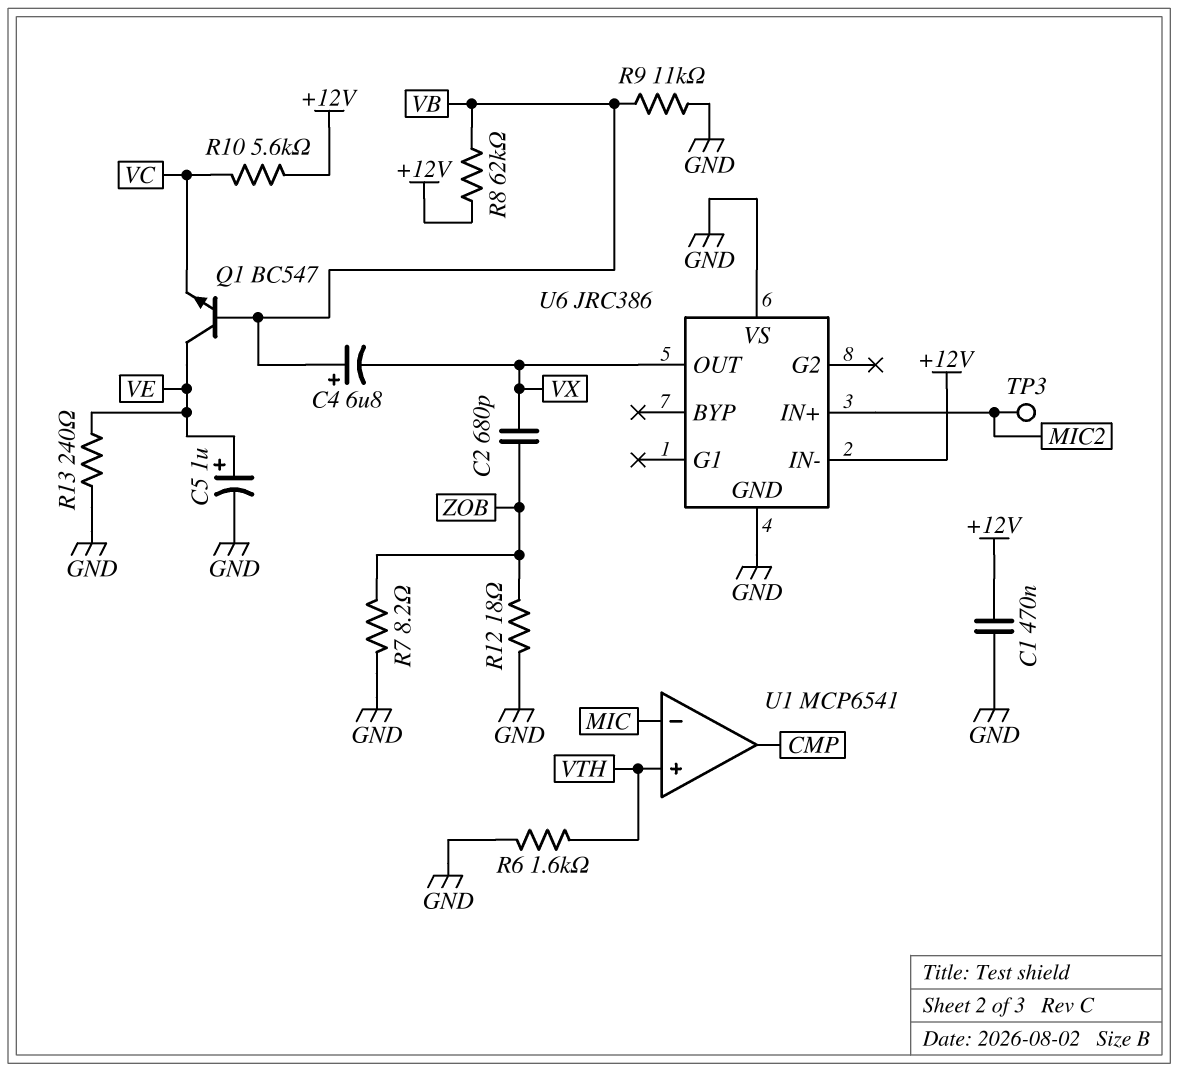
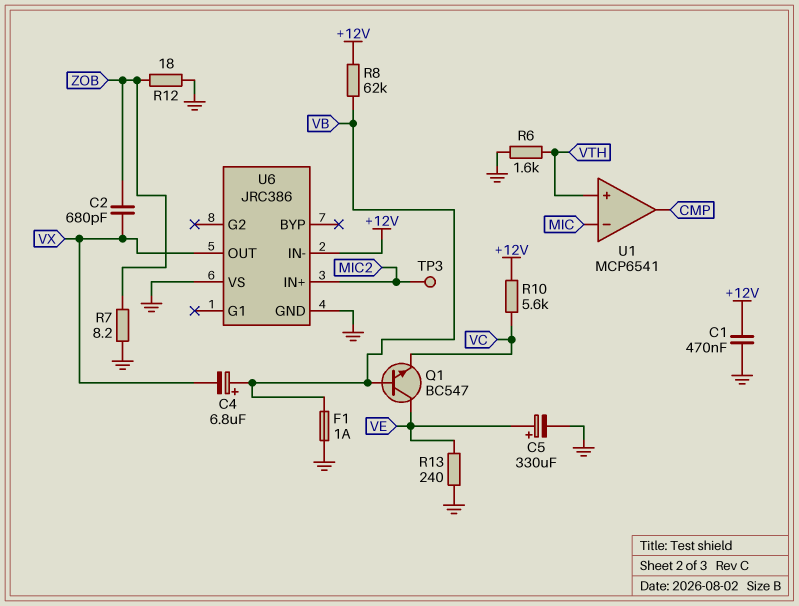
C5: 1uF (plus VE, minus GND) -> 330uF (plus VE, minus GND)
F1: none -> 1A (GND, VB)
R9: 11k (GND, VB) -> none

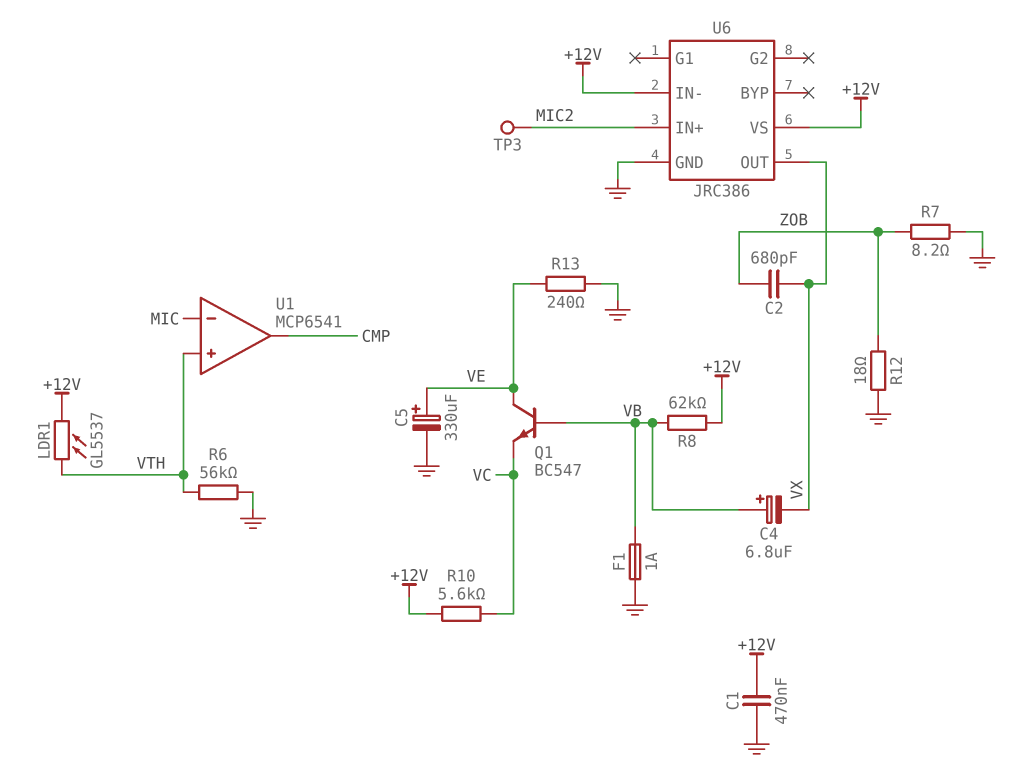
LDR1: none -> GL5537 (+12V, VTH)
R6: 1.6k (GND, VTH) -> 56k (GND, VTH)
U6 pin VS: GND -> +12V

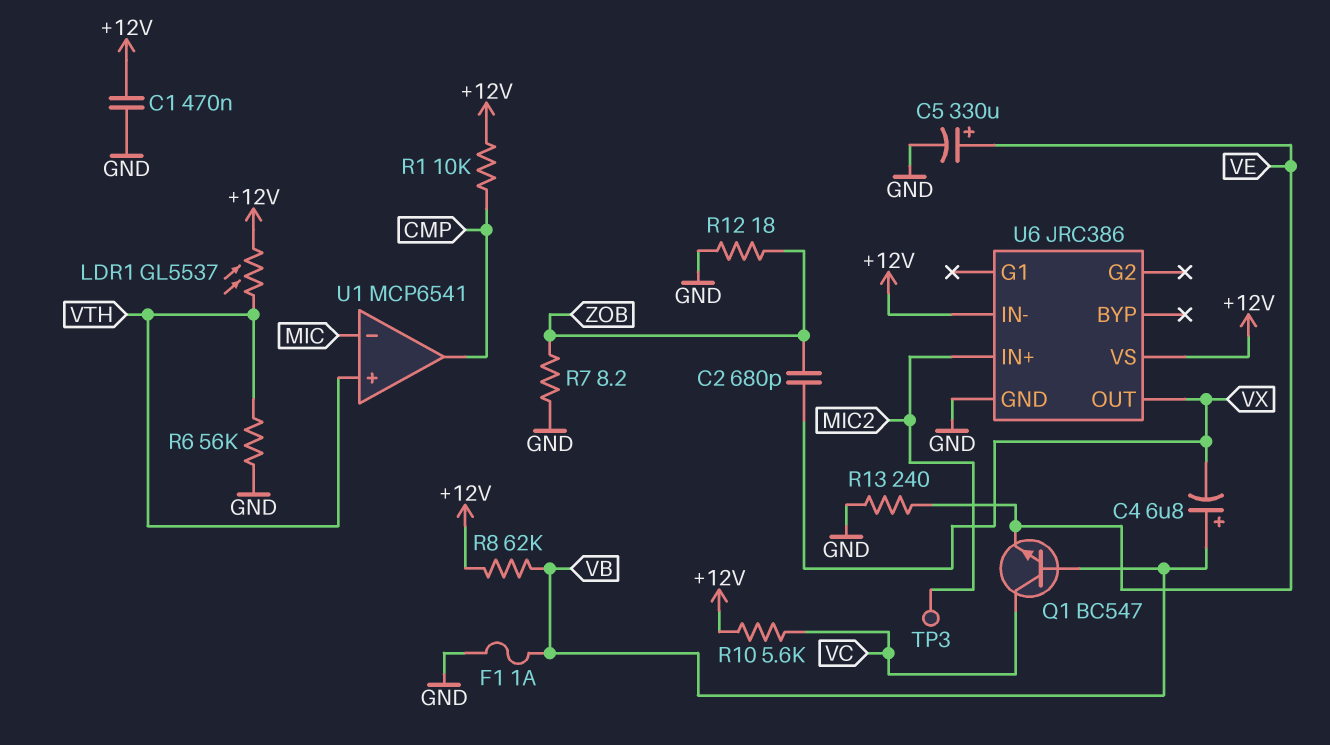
Q1: NPN BC547 (B VB, C VE, E VC) -> NPN BC547 (B VB, C VC, E VE)
R1: none -> 10k (+12V, CMP)

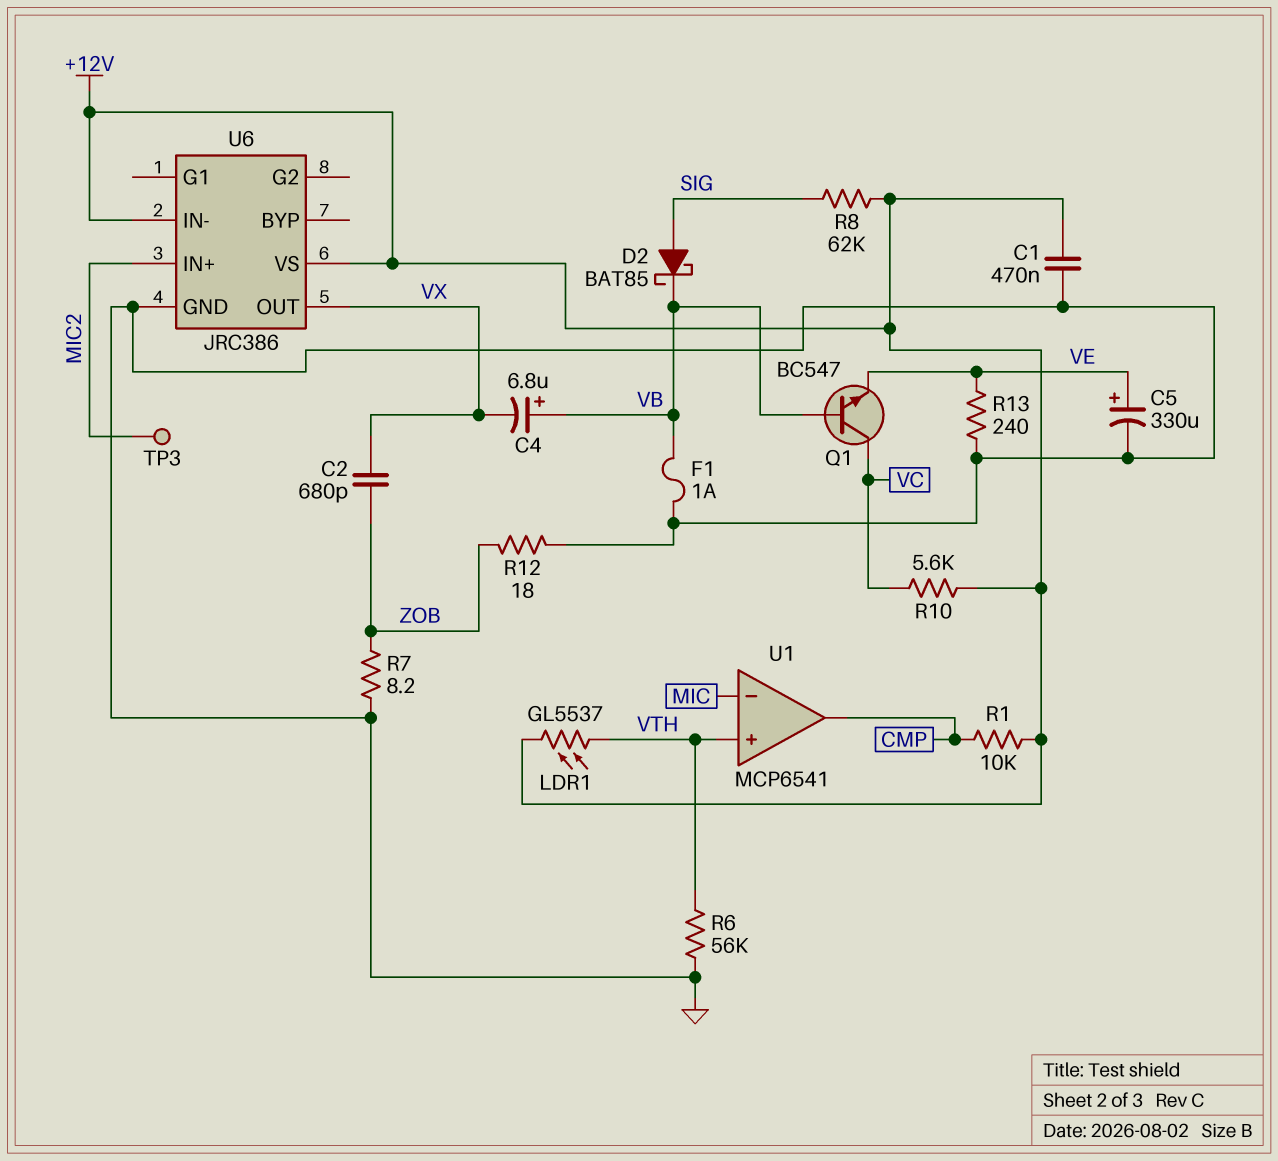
D2: none -> schottky BAT85 (A SIG, K VB)
R8: 62k (+12V, VB) -> 62k (+12V, SIG)

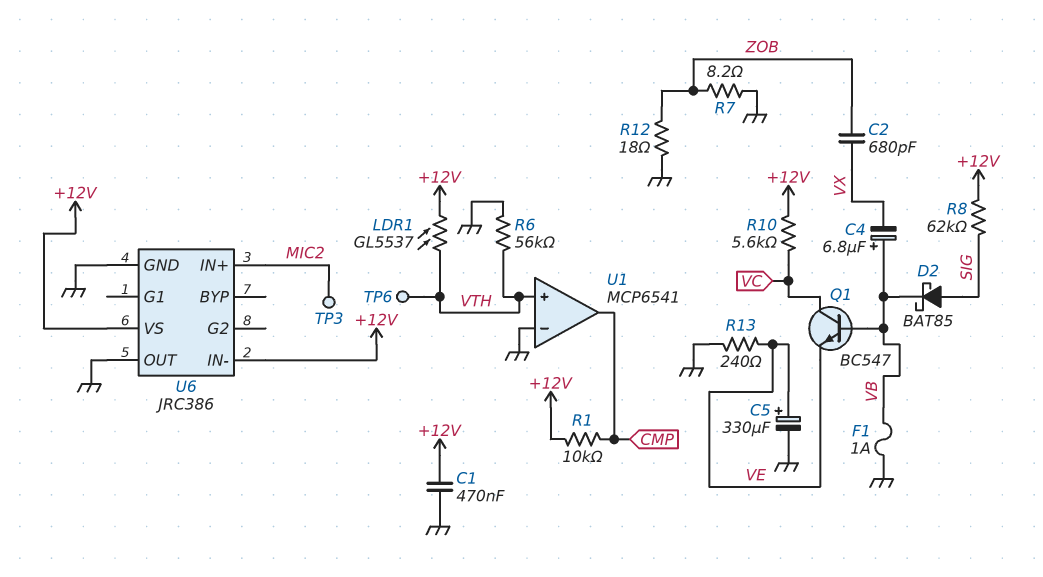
TP6: none -> test point (VTH)
U1 pin in-: MIC -> GND
U6 pin OUT: VX -> GND

